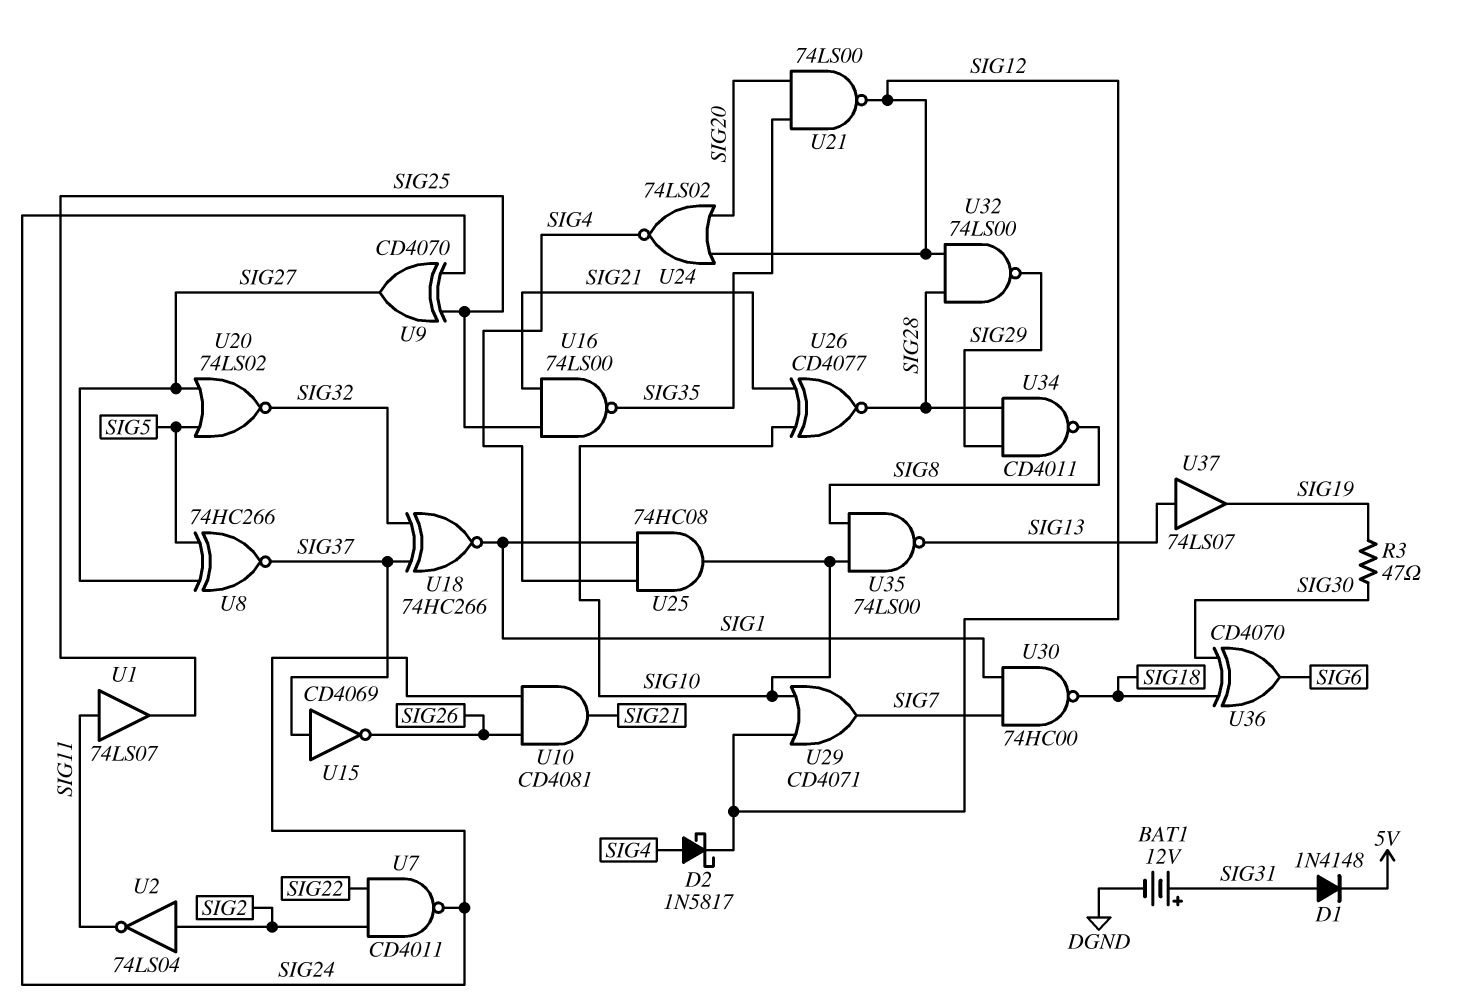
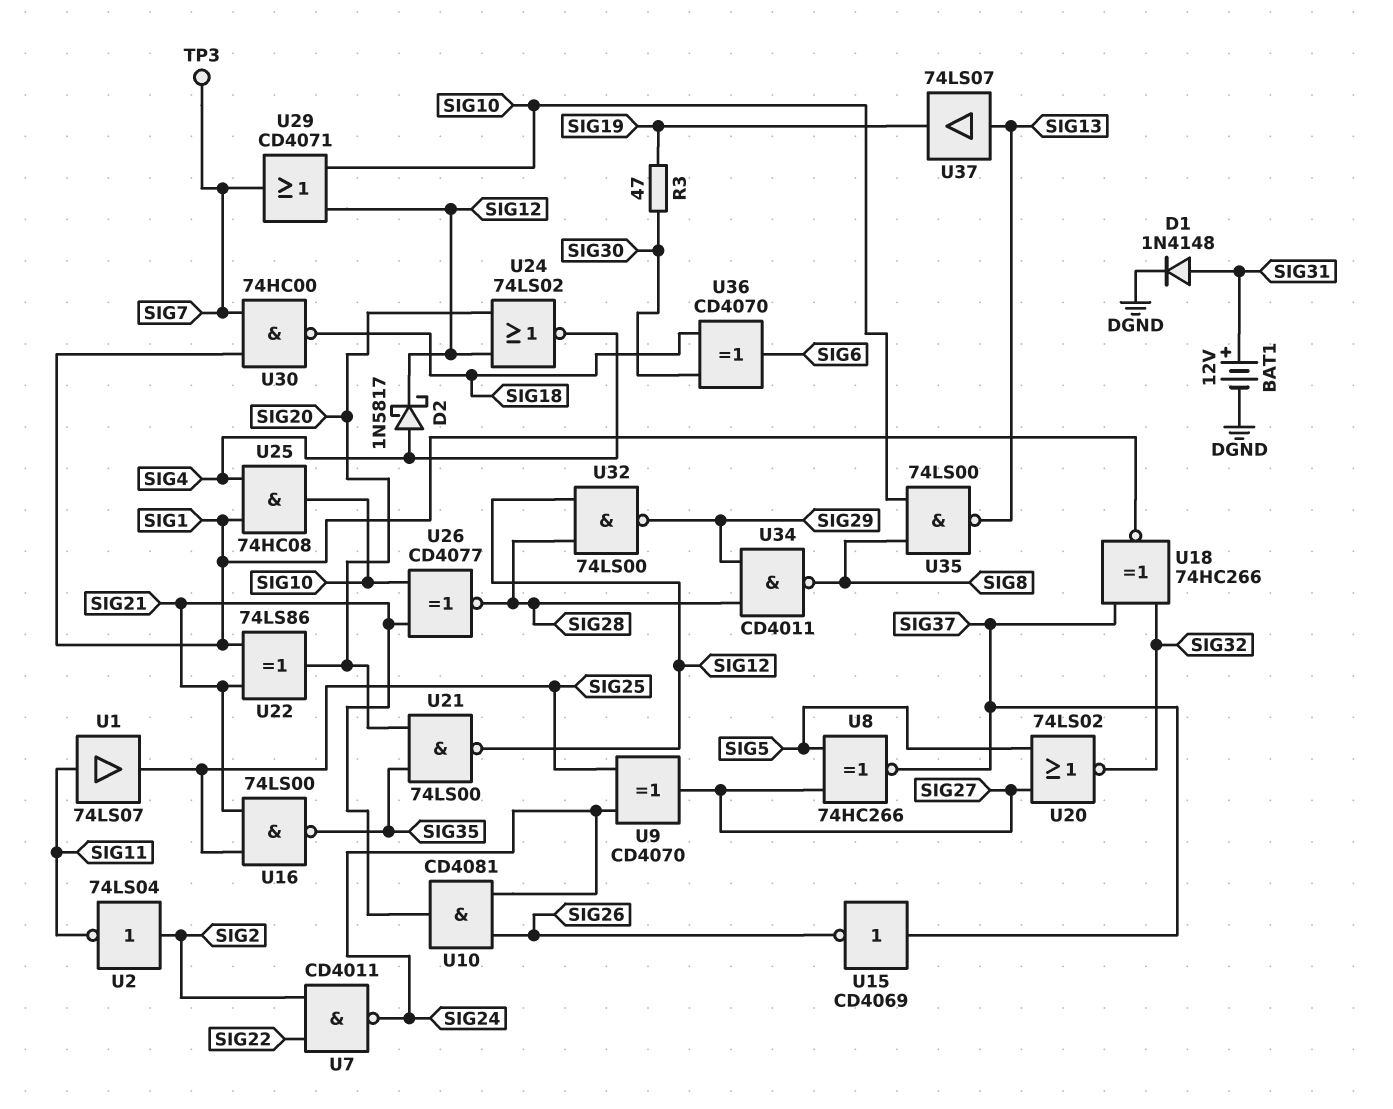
D1: diode 1N4148 (A SIG31, K 5V) -> diode 1N4148 (A SIG31, K DGND)
TP3: none -> test point (SIG7)
U22: none -> XOR 74LS86 (in SIG1, in SIG21, out SIG20)

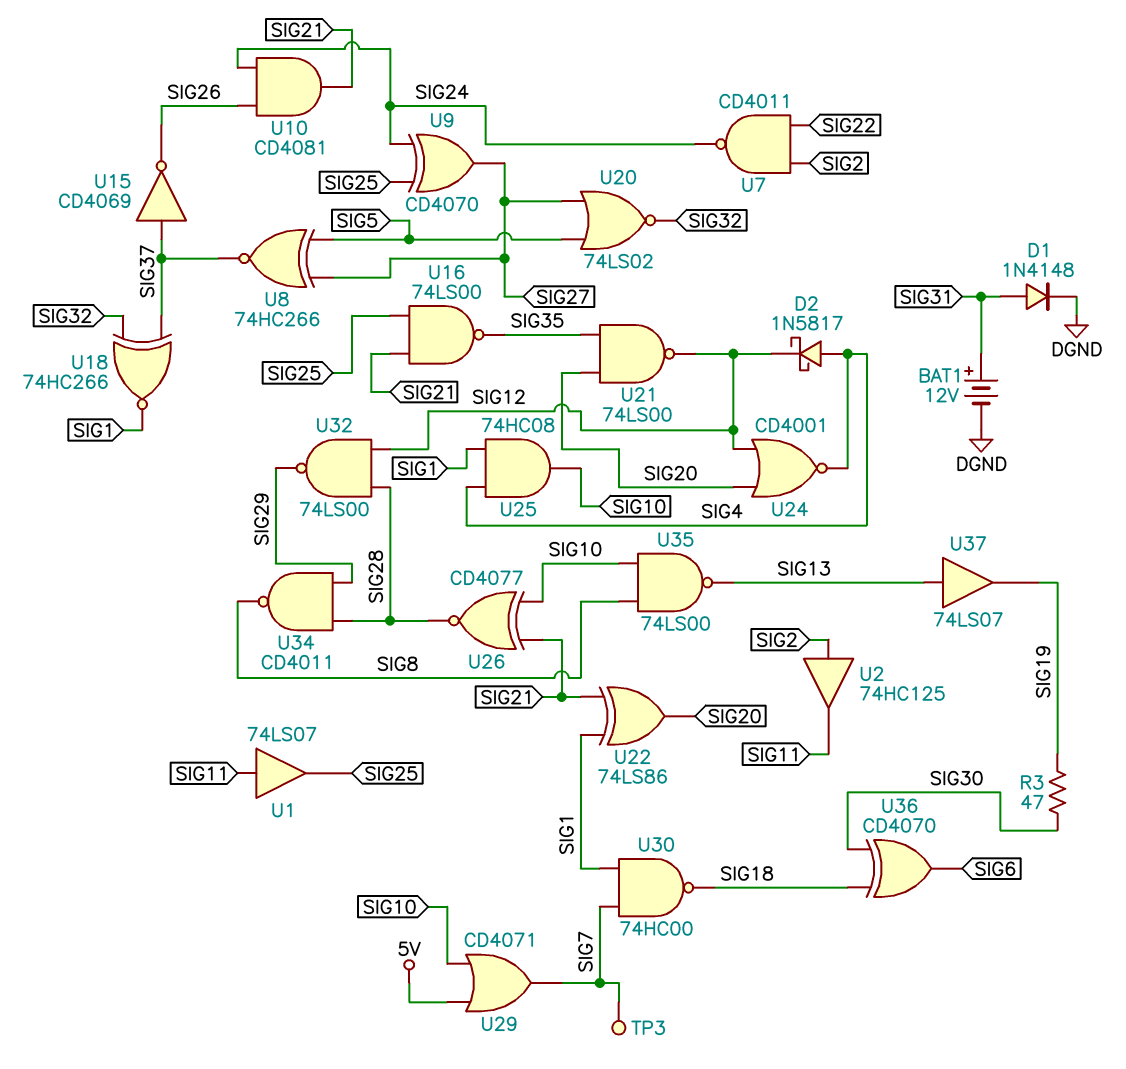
U2: NOT 74LS04 (in SIG2, out SIG11) -> buffer 74HC125 (in SIG2, out SIG11)
U24: NOR 74LS02 (in SIG12, in SIG20, out SIG4) -> NOR CD4001 (in SIG12, in SIG20, out SIG4)
U29: OR CD4071 (in SIG10, in SIG12, out SIG7) -> OR CD4071 (in 5V, in SIG10, out SIG7)

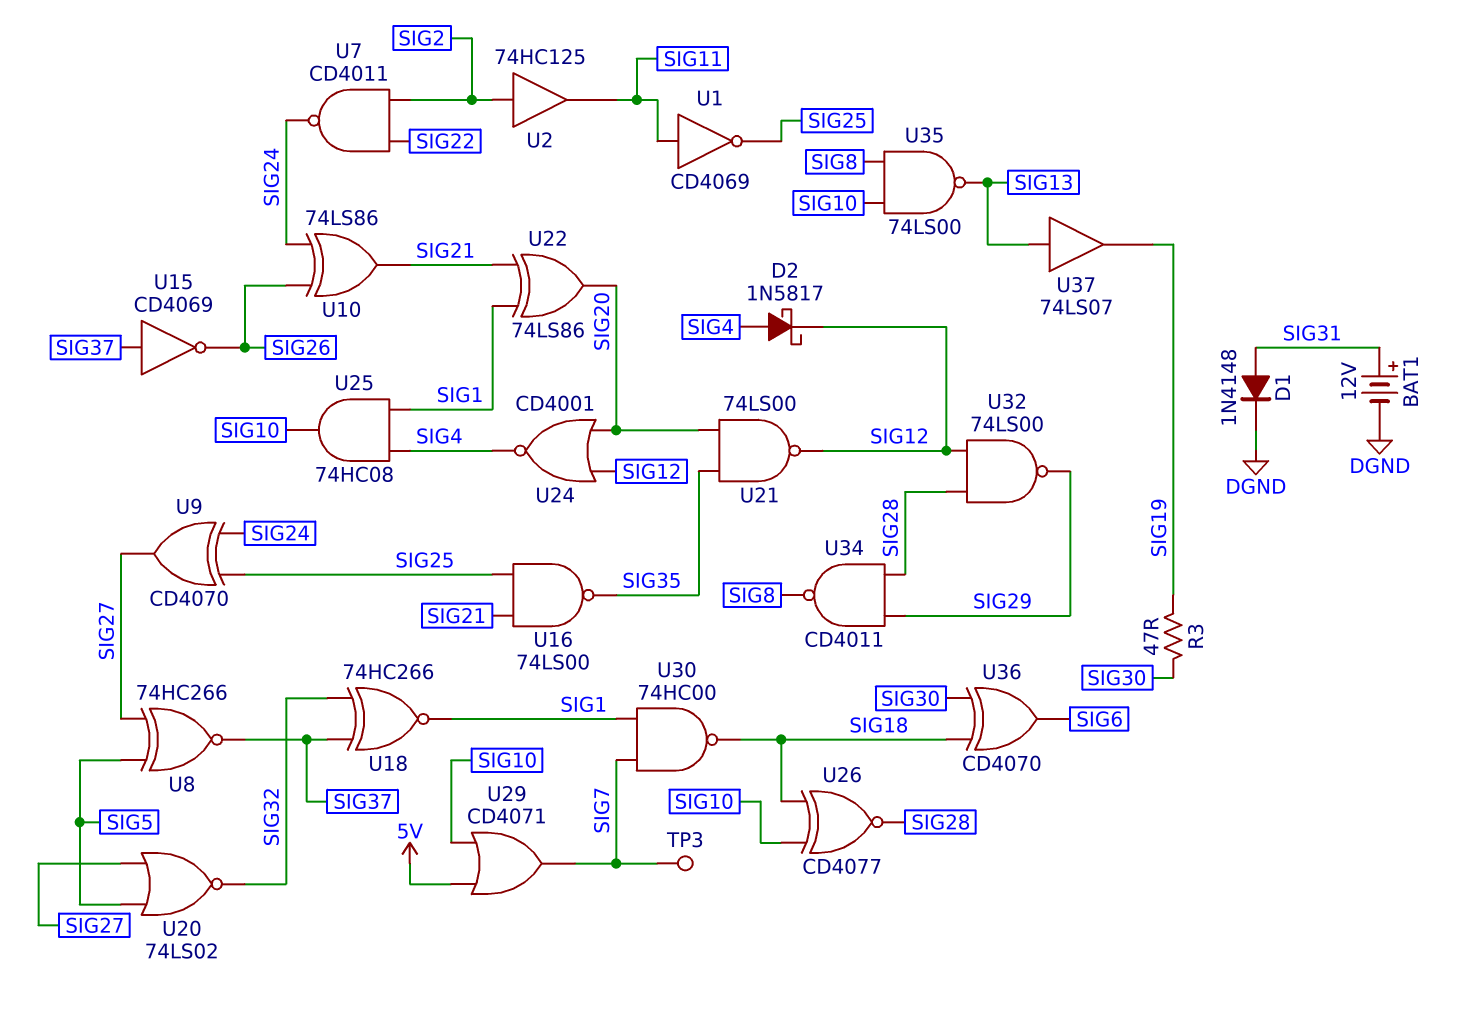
U1: buffer 74LS07 (in SIG11, out SIG25) -> NOT CD4069 (in SIG11, out SIG25)
U10: AND CD4081 (in SIG24, in SIG26, out SIG21) -> XOR 74LS86 (in SIG24, in SIG26, out SIG21)
U26: XNOR CD4077 (in SIG10, in SIG21, out SIG28) -> XNOR CD4077 (in SIG10, in SIG18, out SIG28)

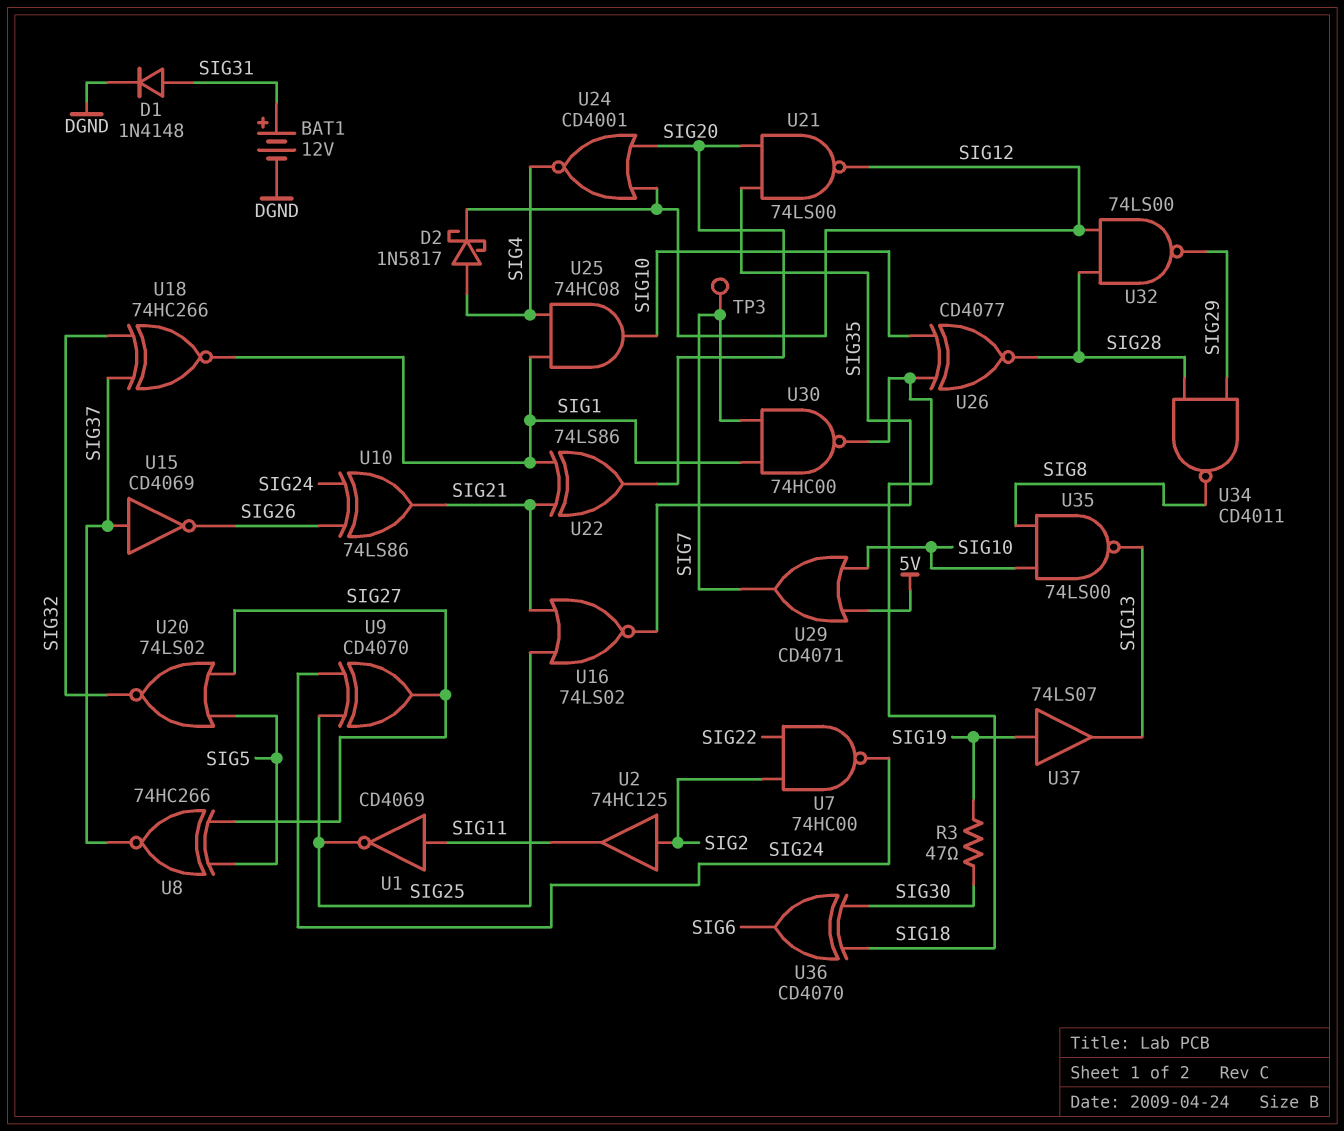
U7: NAND CD4011 (in SIG2, in SIG22, out SIG24) -> NAND 74HC00 (in SIG2, in SIG22, out SIG24)
U16: NAND 74LS00 (in SIG21, in SIG25, out SIG35) -> NOR 74LS02 (in SIG21, in SIG25, out SIG35)
U37: buffer 74LS07 (in SIG13, out SIG19) -> buffer 74LS07 (in SIG19, out SIG13)

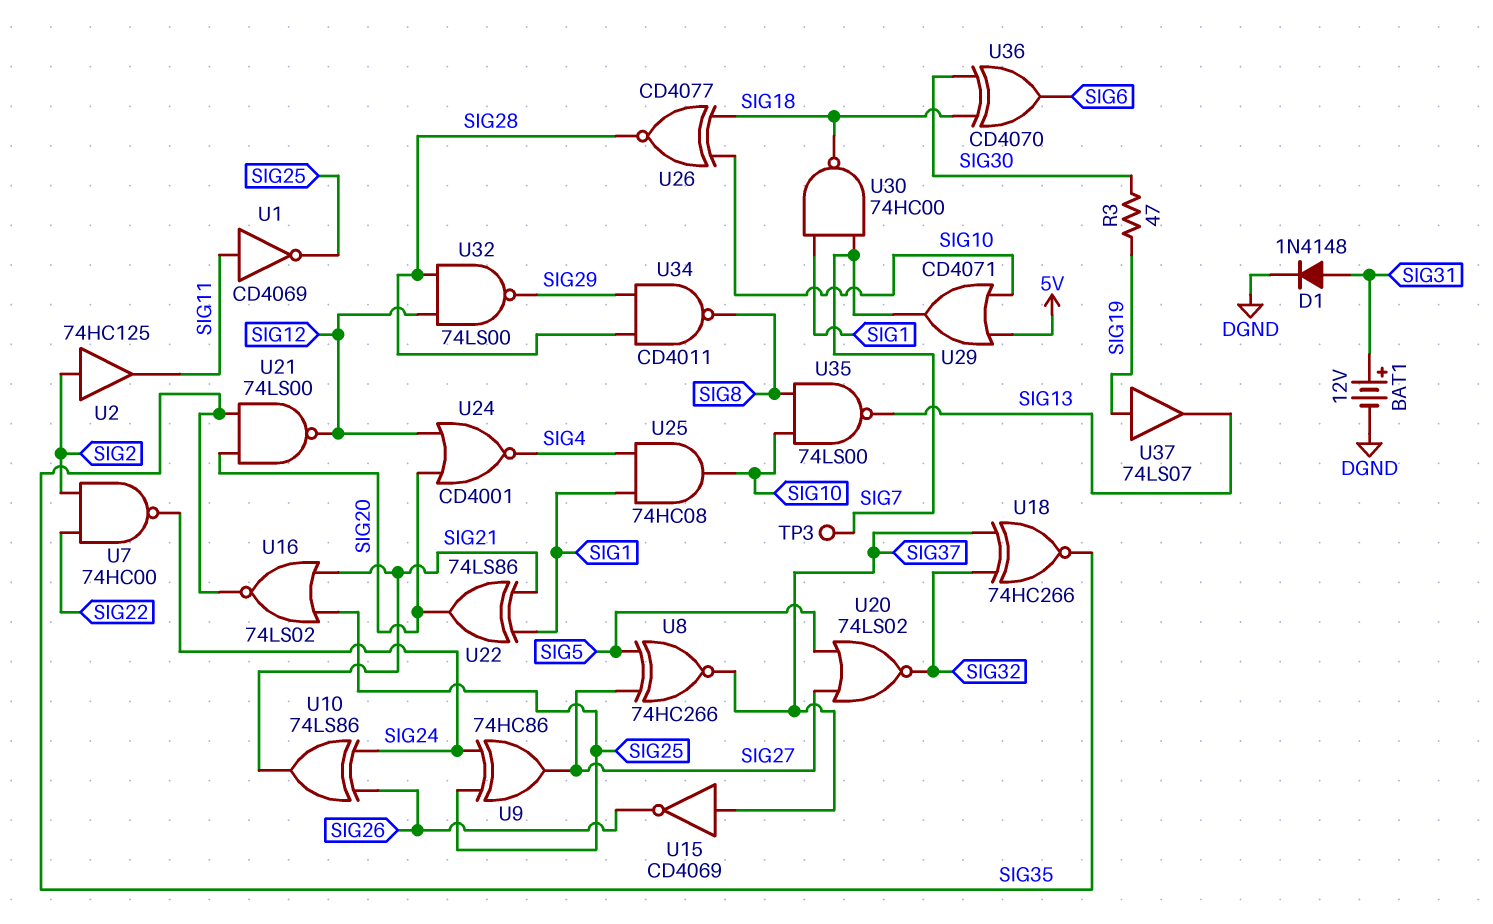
D2: schottky 1N5817 (A SIG4, K SIG12) -> none
U9: XOR CD4070 (in SIG24, in SIG25, out SIG27) -> XOR 74HC86 (in SIG24, in SIG25, out SIG27)
U18: XNOR 74HC266 (in SIG32, in SIG37, out SIG1) -> XNOR 74HC266 (in SIG32, in SIG37, out SIG35)

